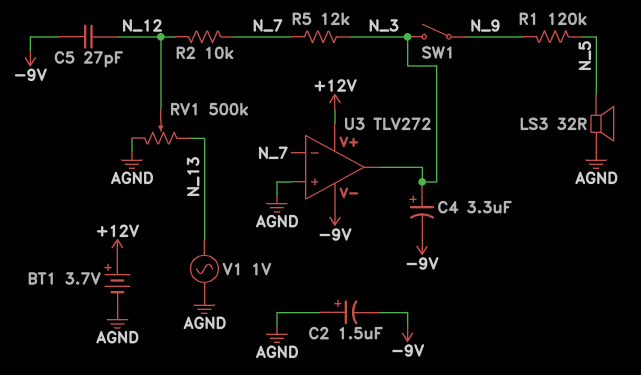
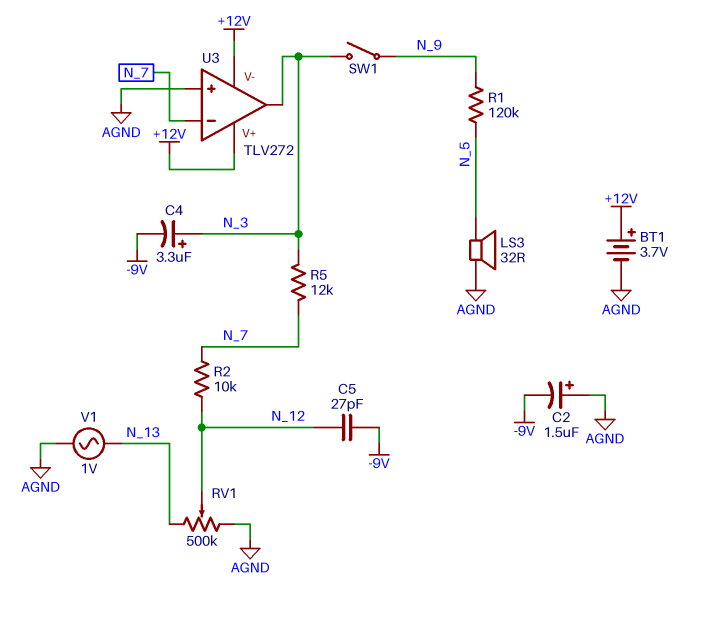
U3 pin V-: -9V -> +12V

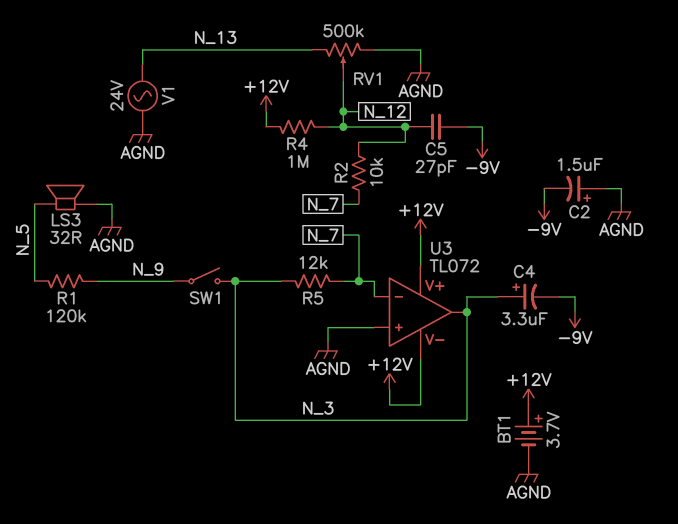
R4: none -> 1M (+12V, N_12)
U3: TLV272 -> TL072
V1: AC 1V (AGND, N_13) -> AC 24V (AGND, N_13)

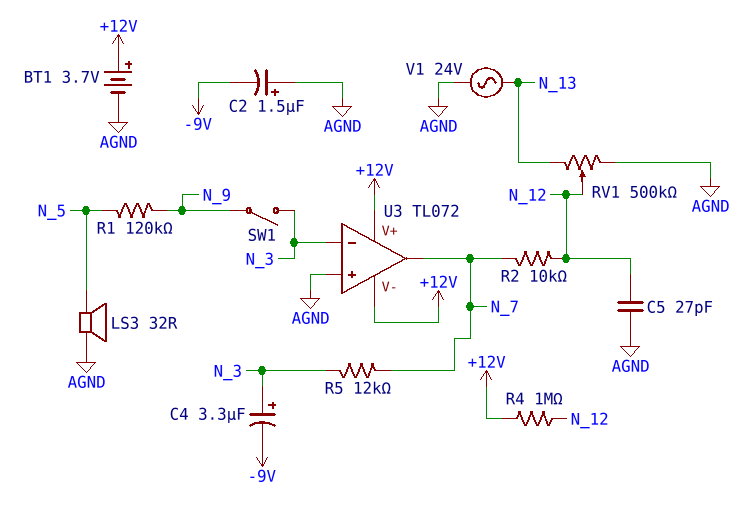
C5: 27pF (-9V, N_12) -> 27pF (AGND, N_12)
U3 pin in-: N_7 -> N_3
U3 pin out: N_3 -> N_7

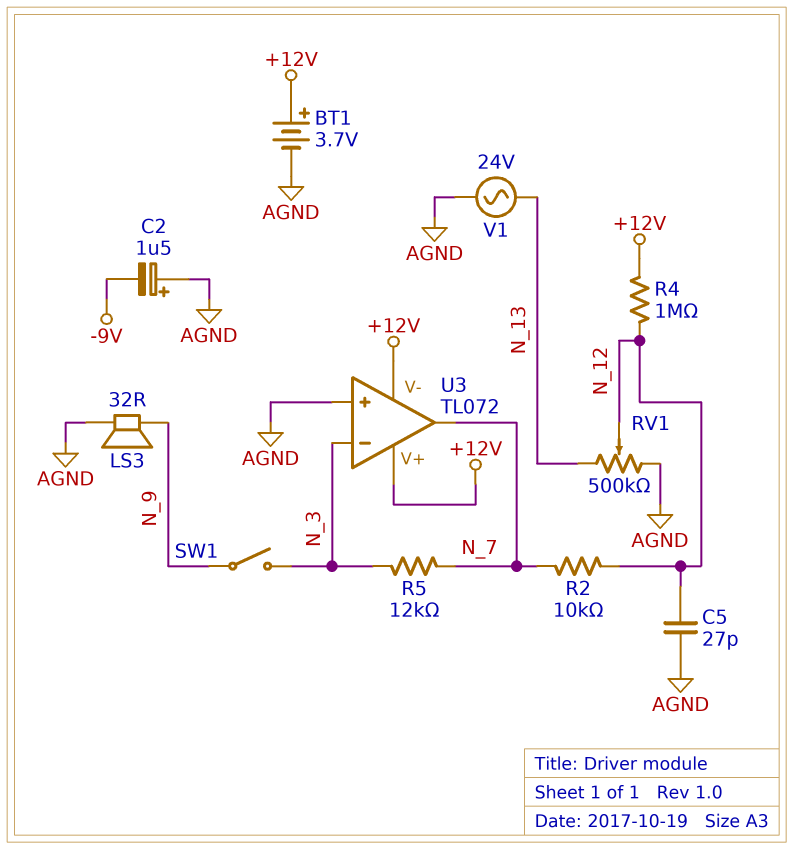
C4: 3.3uF (plus N_3, minus -9V) -> none
LS3: speaker 32R (AGND, N_5) -> speaker 32R (AGND, N_9)
R1: 120k (N_5, N_9) -> none

